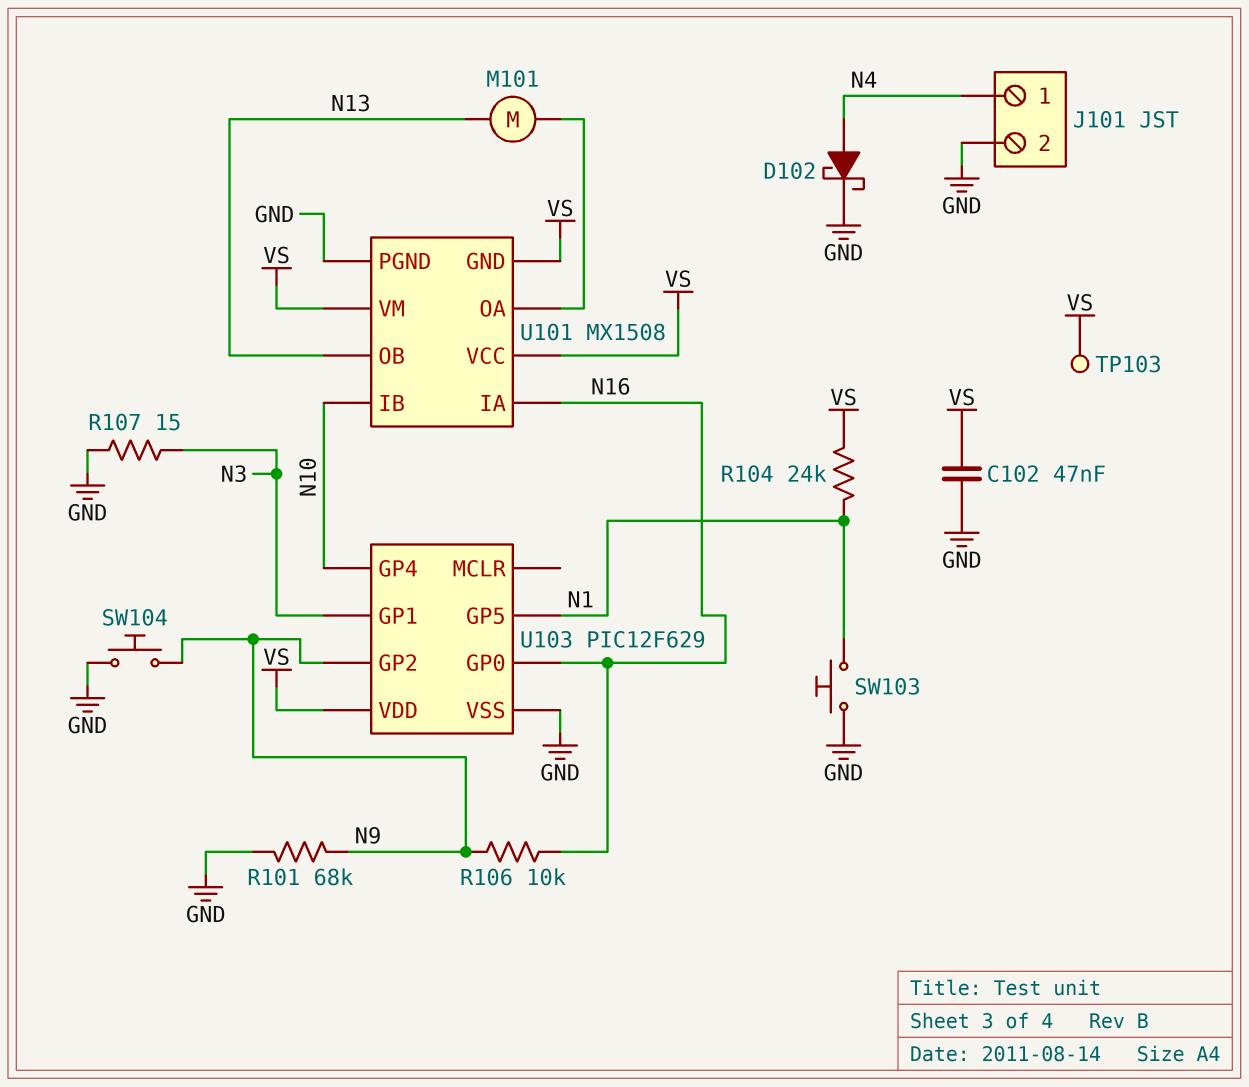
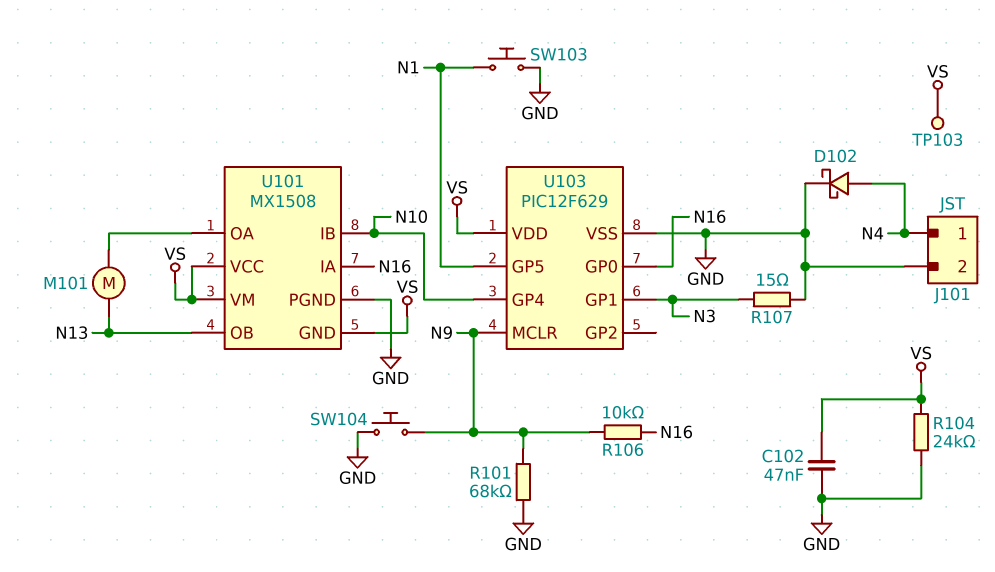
R104: 24k (N1, VS) -> 24k (GND, VS)
U103 pin GP2: N9 -> none
U103 pin MCLR: none -> N9

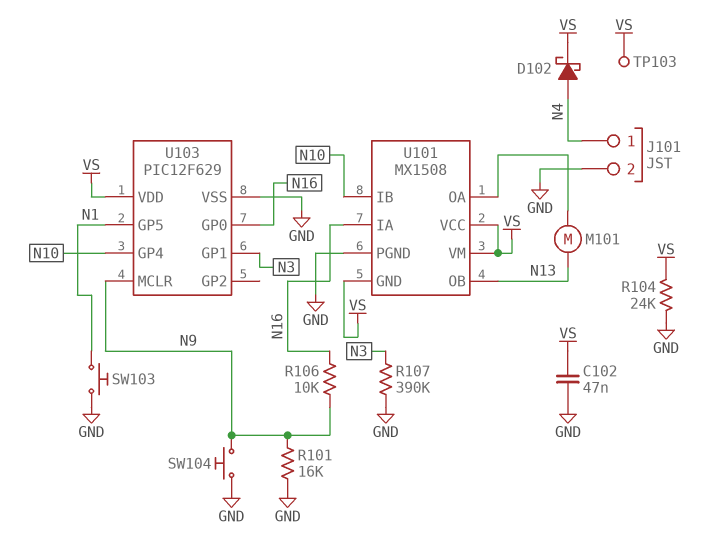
D102: schottky (A N4, K GND) -> schottky (A N4, K VS)
R101: 68k (GND, N9) -> 16k (GND, N9)
R107: 15 (GND, N3) -> 390k (GND, N3)

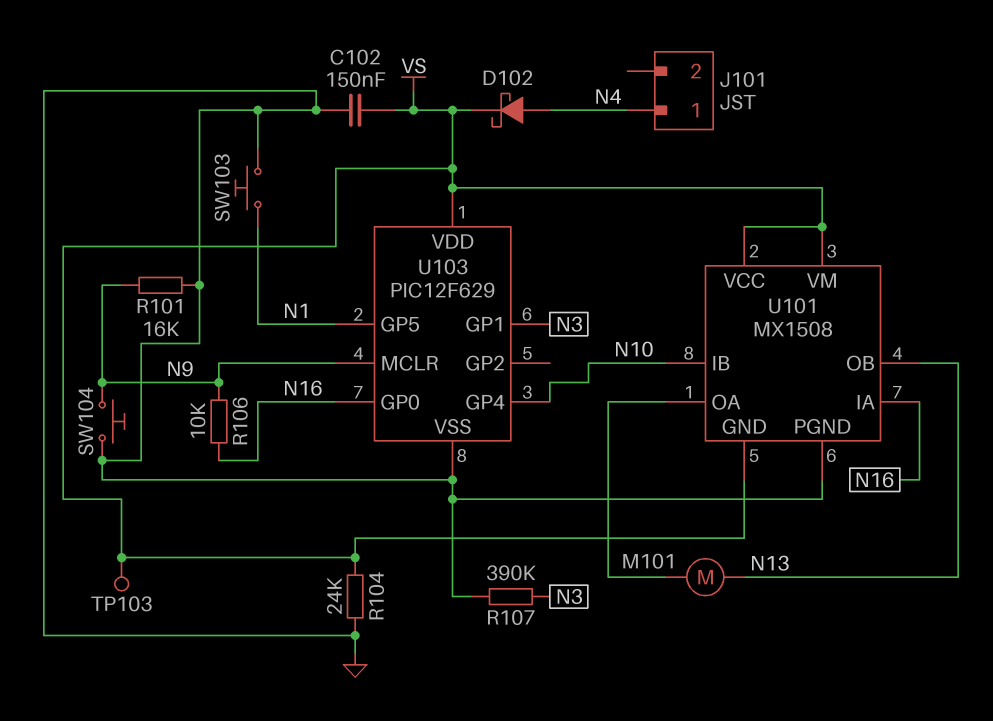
C102: 47nF (GND, VS) -> 150nF (GND, VS)
J101 pin 2: GND -> none

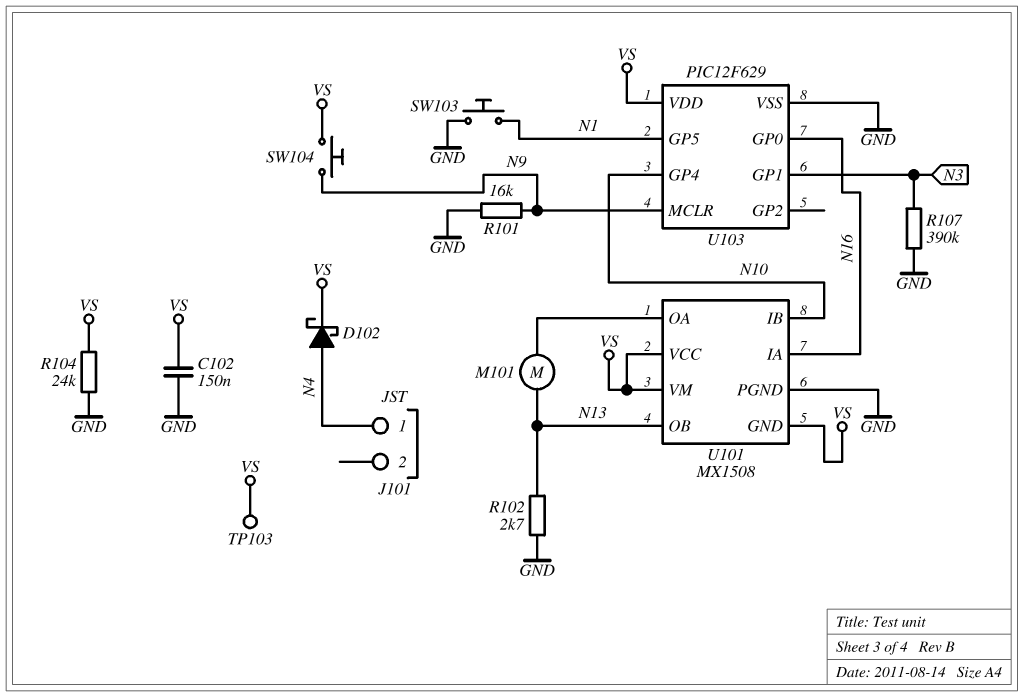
R102: none -> 2.7k (GND, N13)
R106: 10k (N9, N16) -> none
SW104: button (GND, N9) -> button (N9, VS)

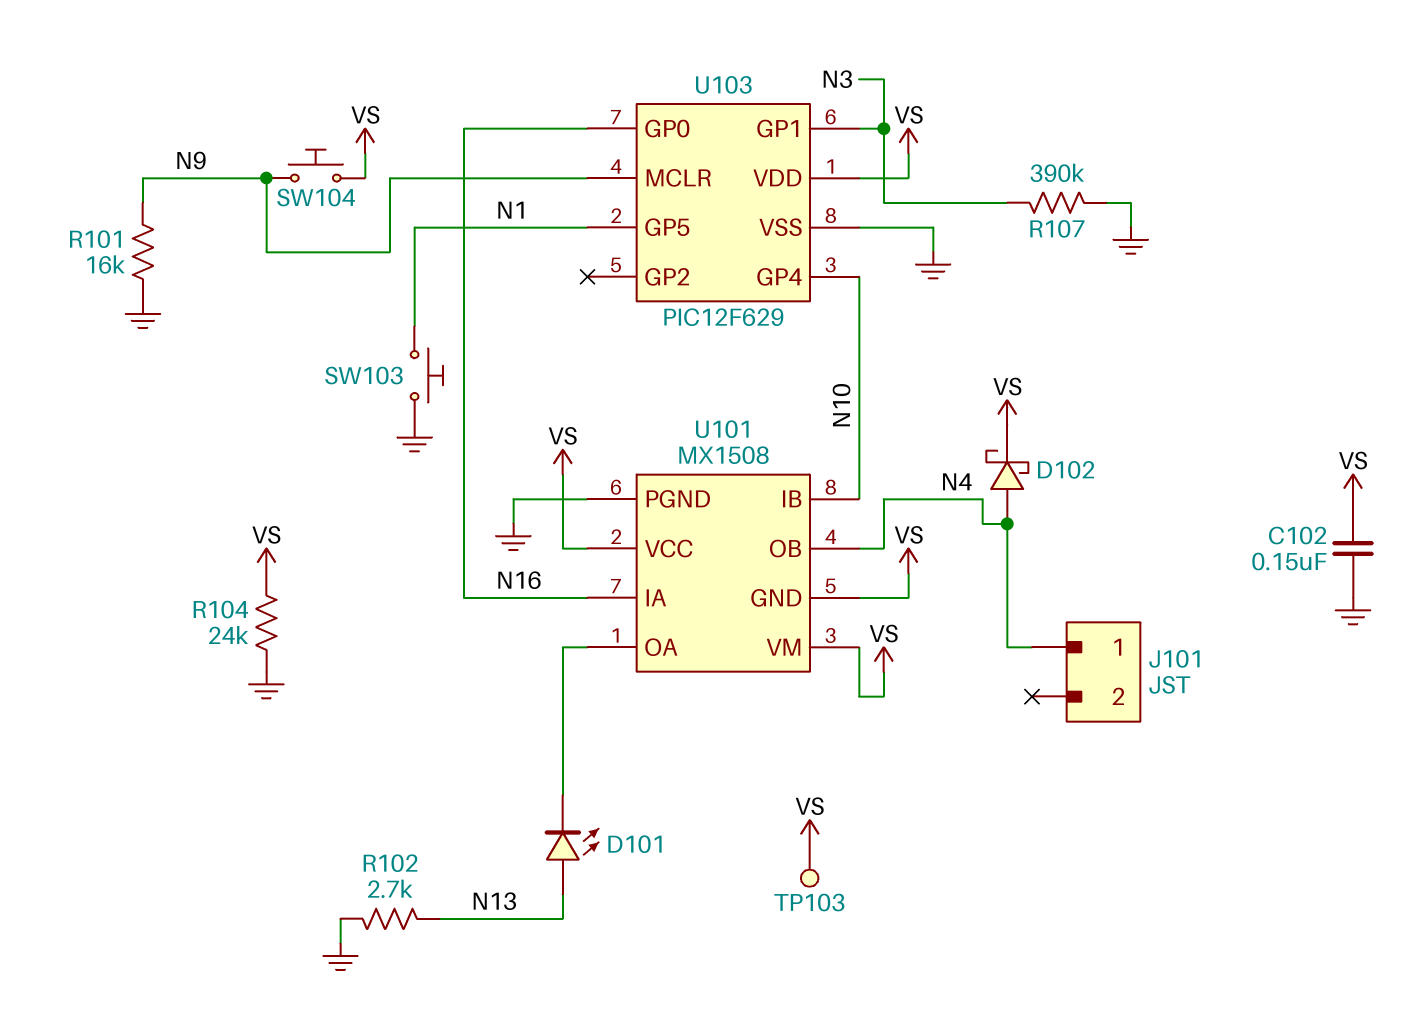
D101: none -> LED (A N13, K U101/OA)
M101: motor (N13, U101/OA) -> none
U101 pin OB: N13 -> N4

